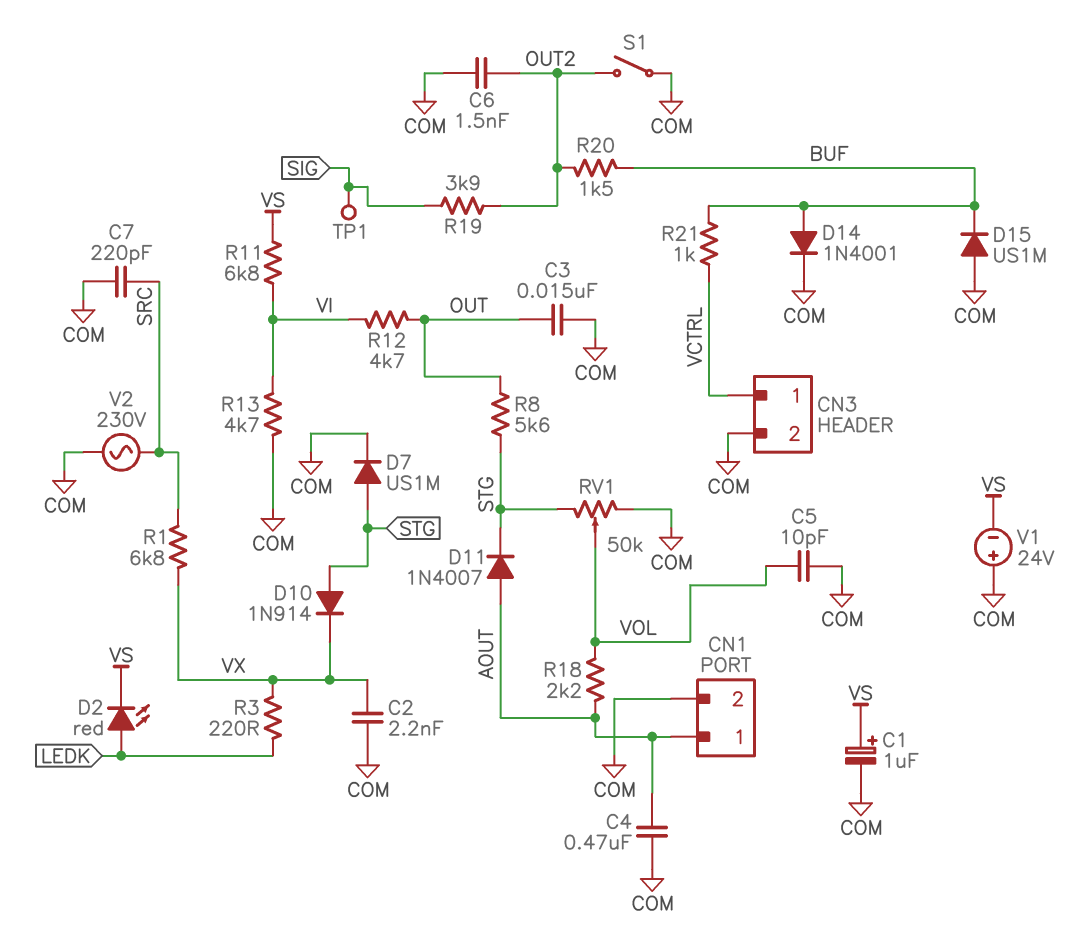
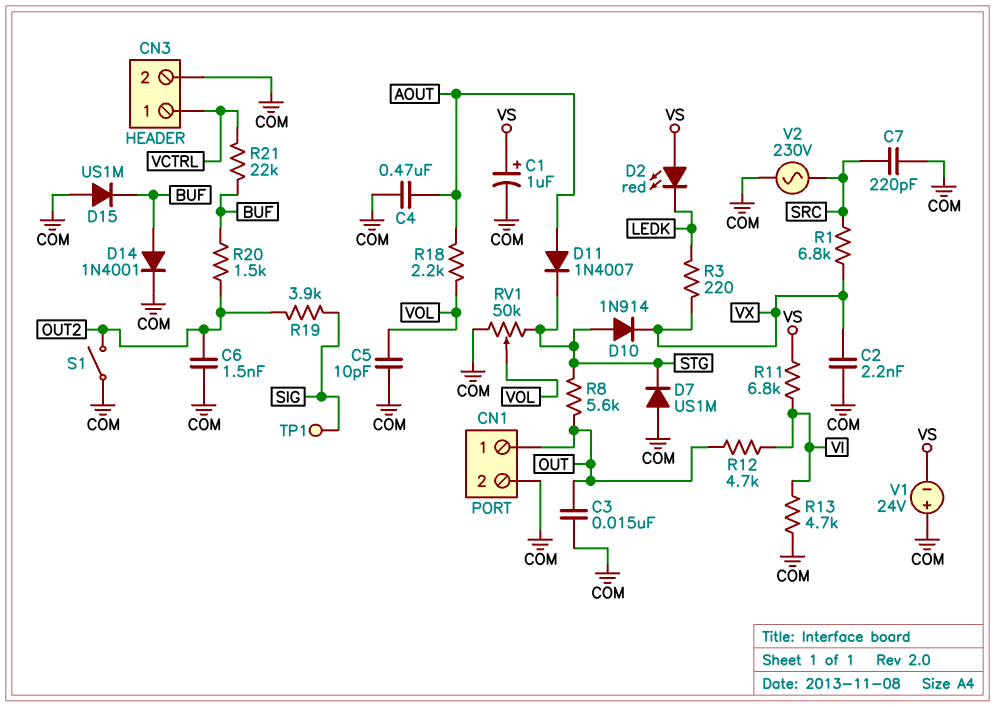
CN1 pin 1: AOUT -> OUT
D2: LED red (A LEDK, K VS) -> LED red (A VS, K LEDK)
D7: diode US1M (A STG, K COM) -> diode US1M (A COM, K STG)
R21: 1k (BUF, VCTRL) -> 22k (BUF, VCTRL)

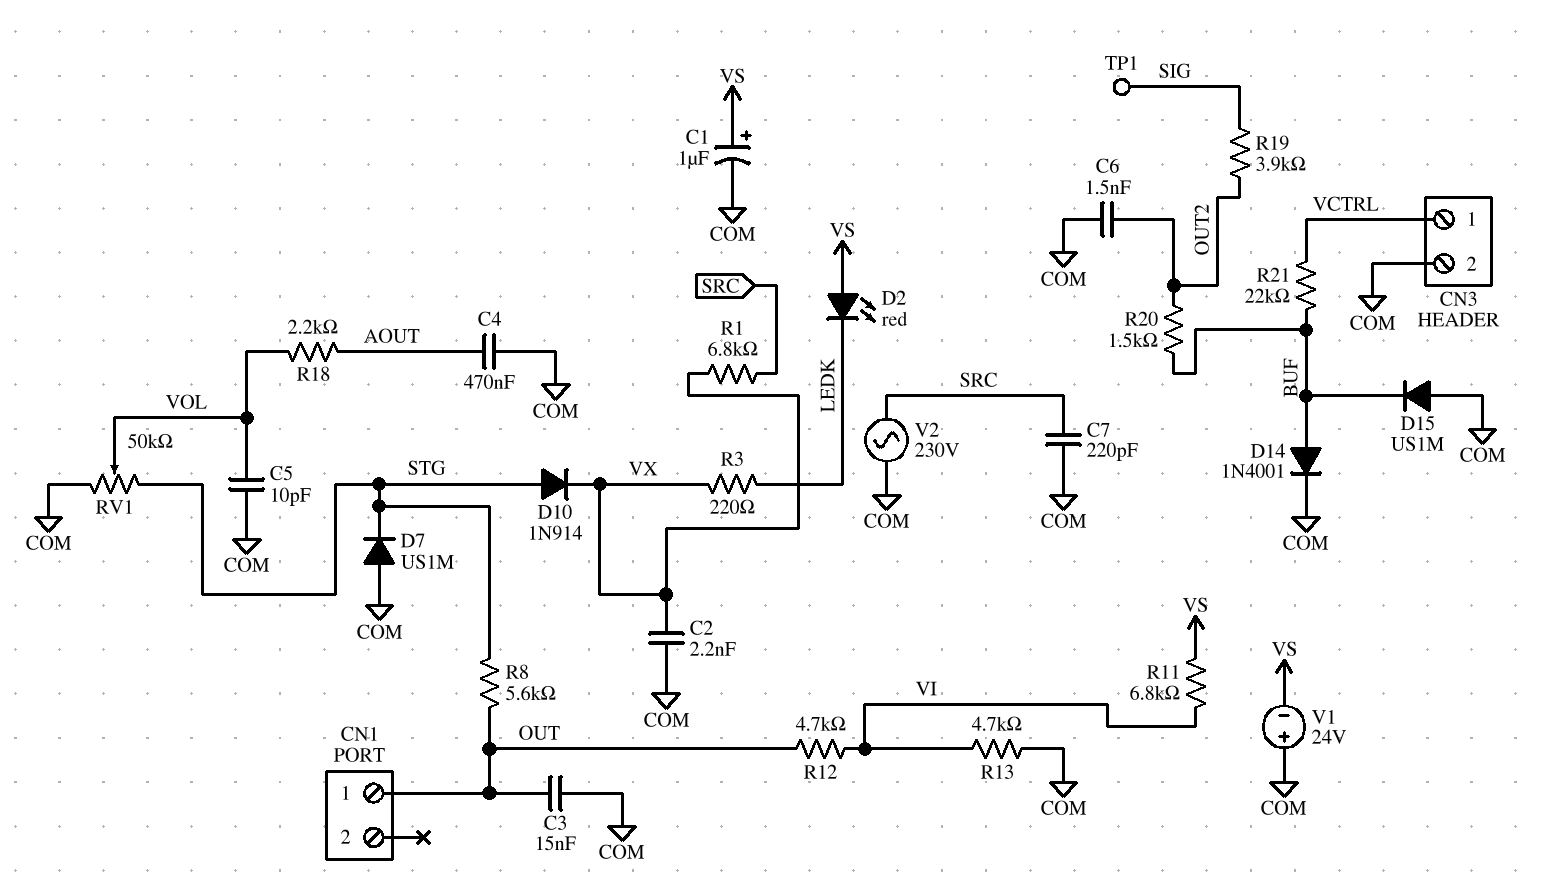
CN1 pin 2: COM -> none
D11: diode 1N4007 (A AOUT, K STG) -> none
S1: switch (COM, OUT2) -> none

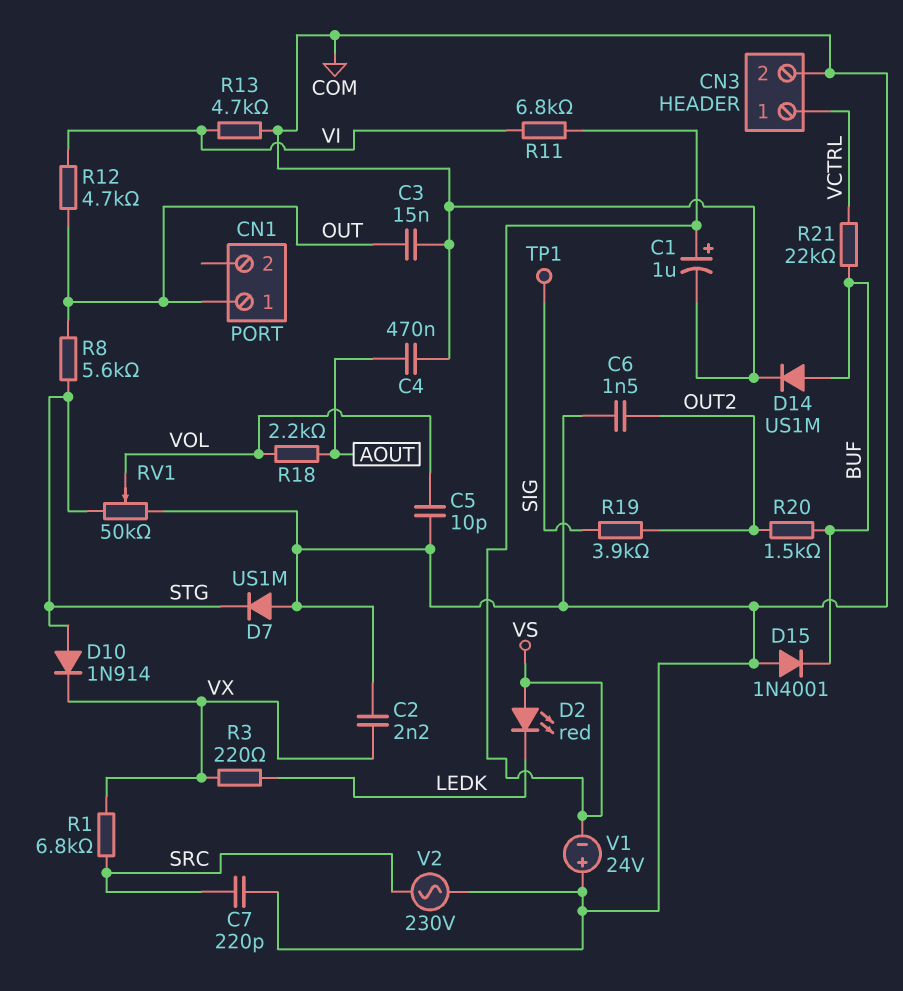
D14: diode 1N4001 (A BUF, K COM) -> diode US1M (A BUF, K COM)
D15: diode US1M (A COM, K BUF) -> diode 1N4001 (A COM, K BUF)

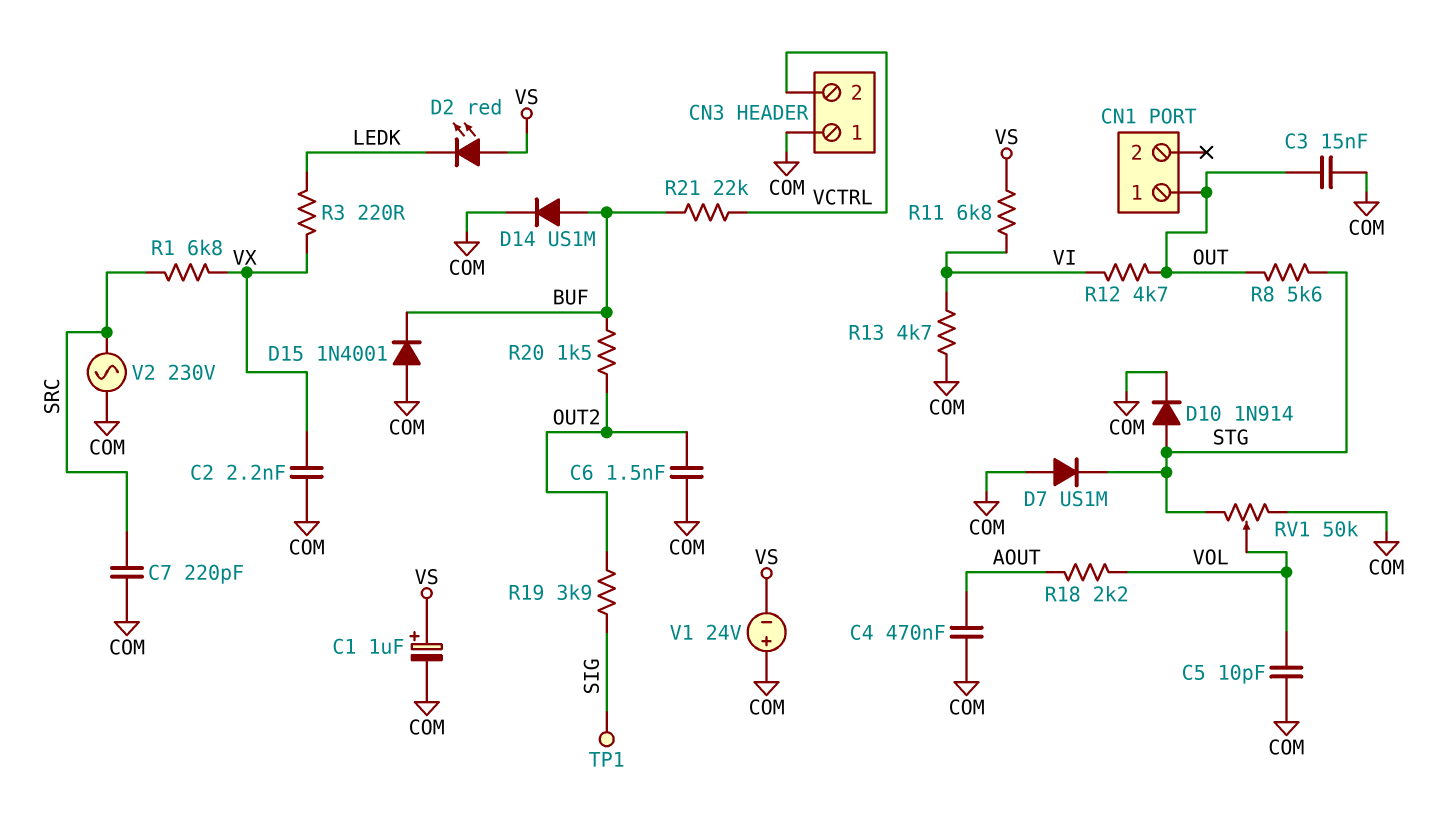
CN3 pin 1: VCTRL -> COM
CN3 pin 2: COM -> VCTRL
D10: diode 1N914 (A STG, K VX) -> diode 1N914 (A STG, K COM)

